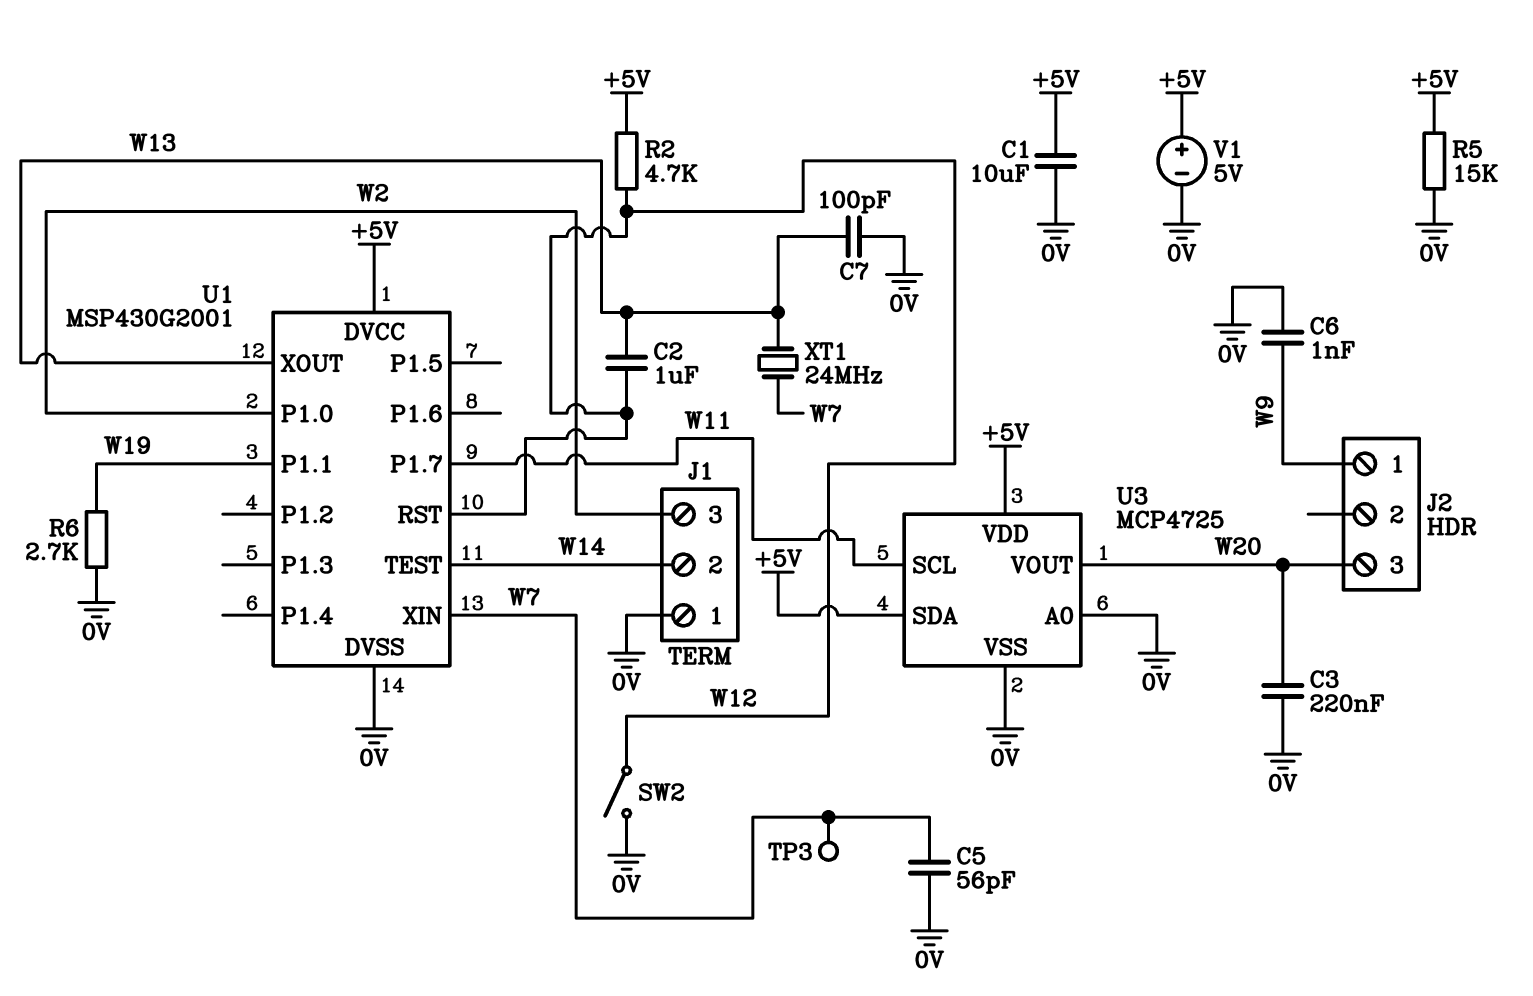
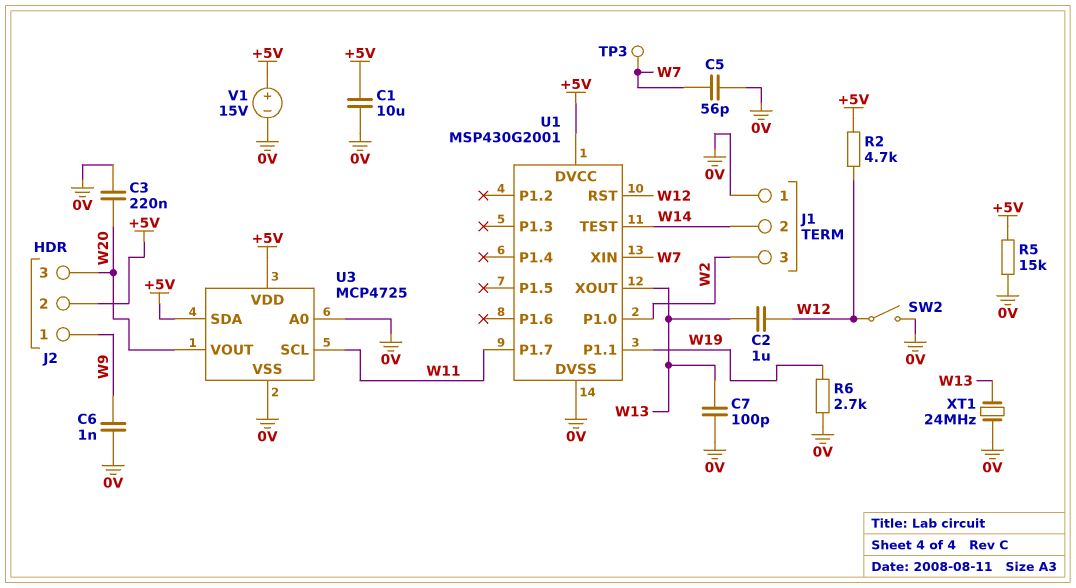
J2 pin 2: none -> +5V
V1: 5V (plus +5V, minus 0V) -> 15V (plus +5V, minus 0V)
XT1: 24MHz (W7, W13) -> 24MHz (0V, W13)

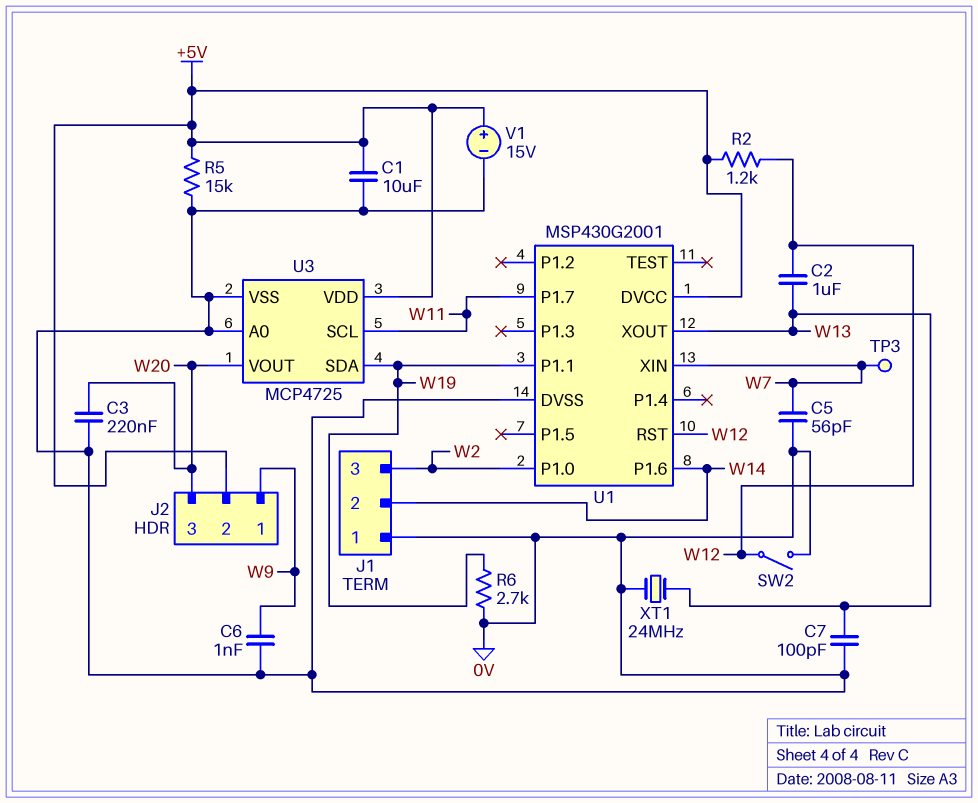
R2: 4.7k (+5V, W12) -> 1.2k (+5V, W12)
U1 pin P1.6: none -> W14
U1 pin TEST: W14 -> none
U3 pin SDA: +5V -> W19

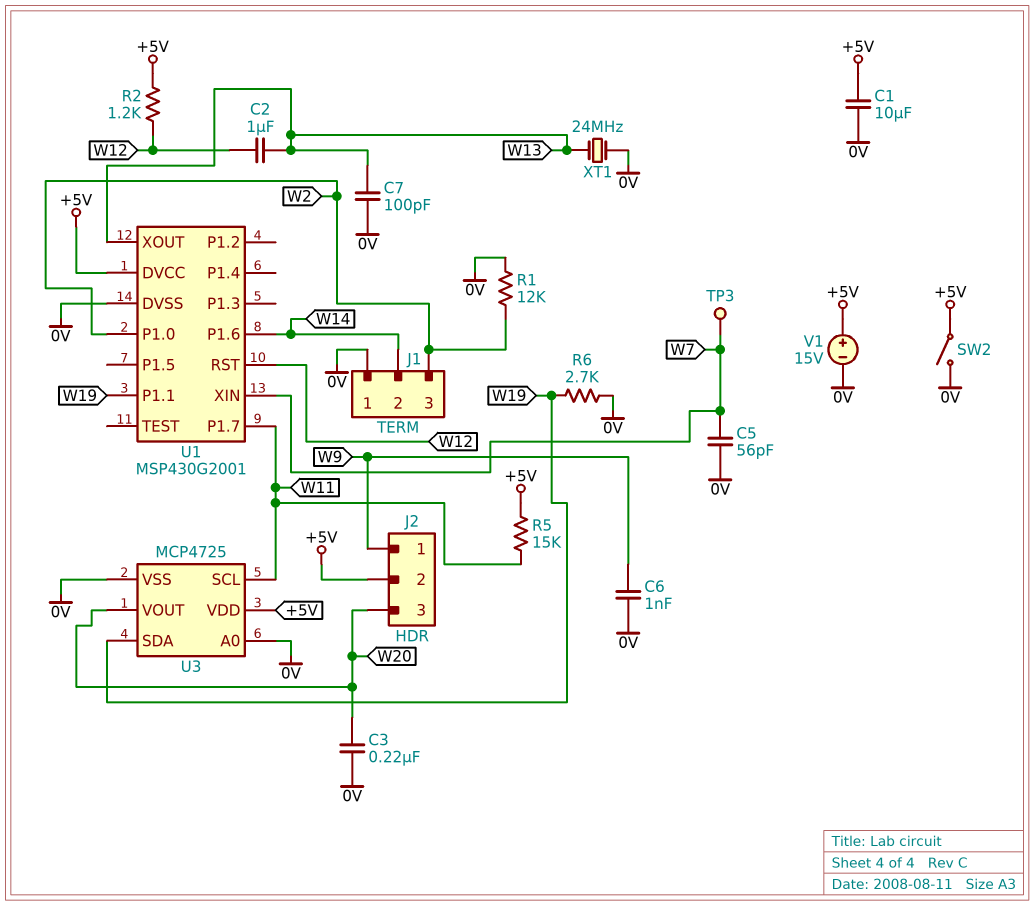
R1: none -> 12k (0V, W2)
R5: 15k (+5V, 0V) -> 15k (+5V, W11)
SW2: switch (0V, W12) -> switch (+5V, 0V)

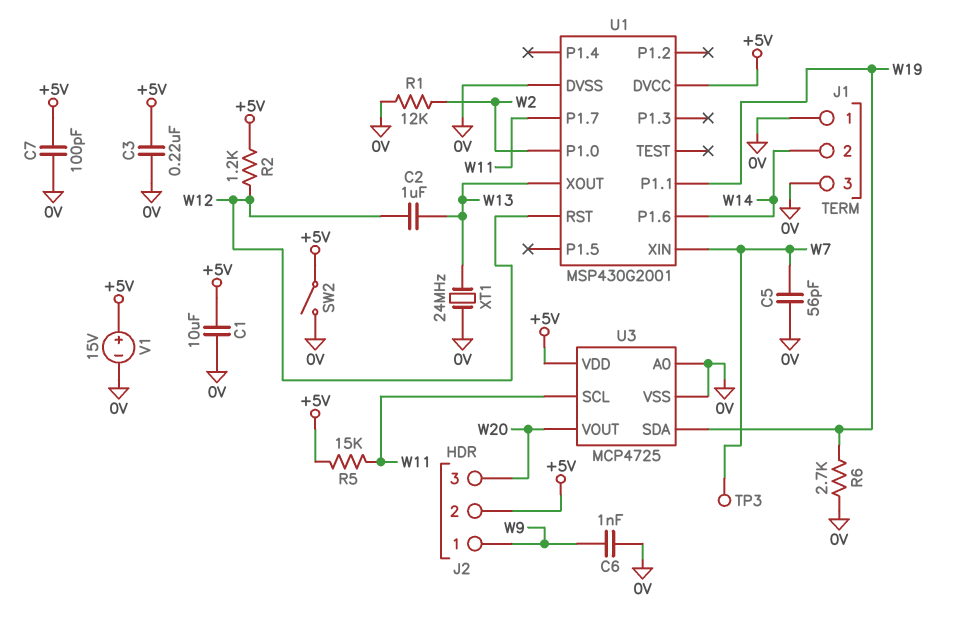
C3: 220nF (0V, W20) -> 220nF (+5V, 0V)
C7: 100pF (0V, W13) -> 100pF (+5V, 0V)
J1 pin 3: W2 -> 0V

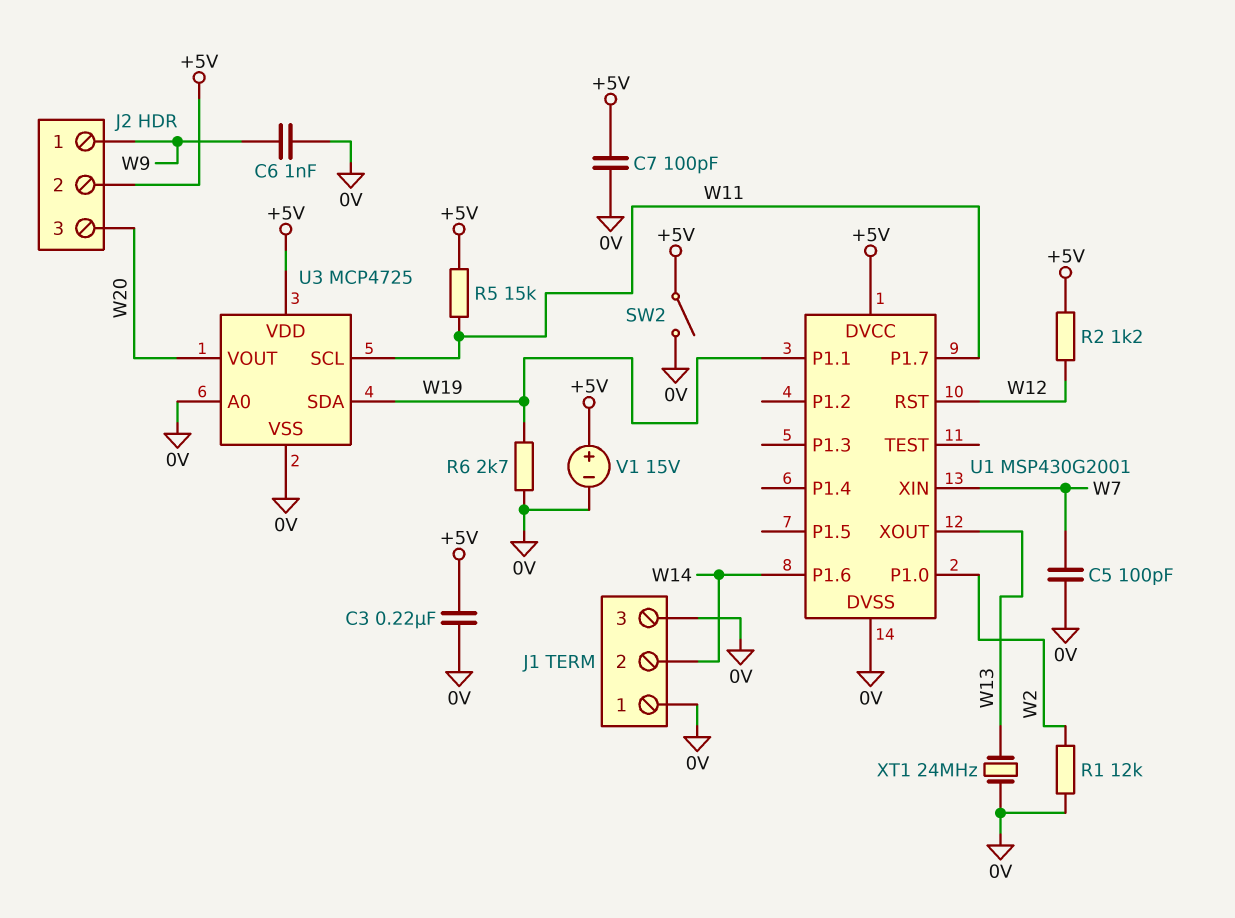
C1: 10uF (+5V, 0V) -> none
C2: 1uF (W12, W13) -> none
C5: 56pF (0V, W7) -> 100pF (0V, W7)
TP3: test point (W7) -> none

